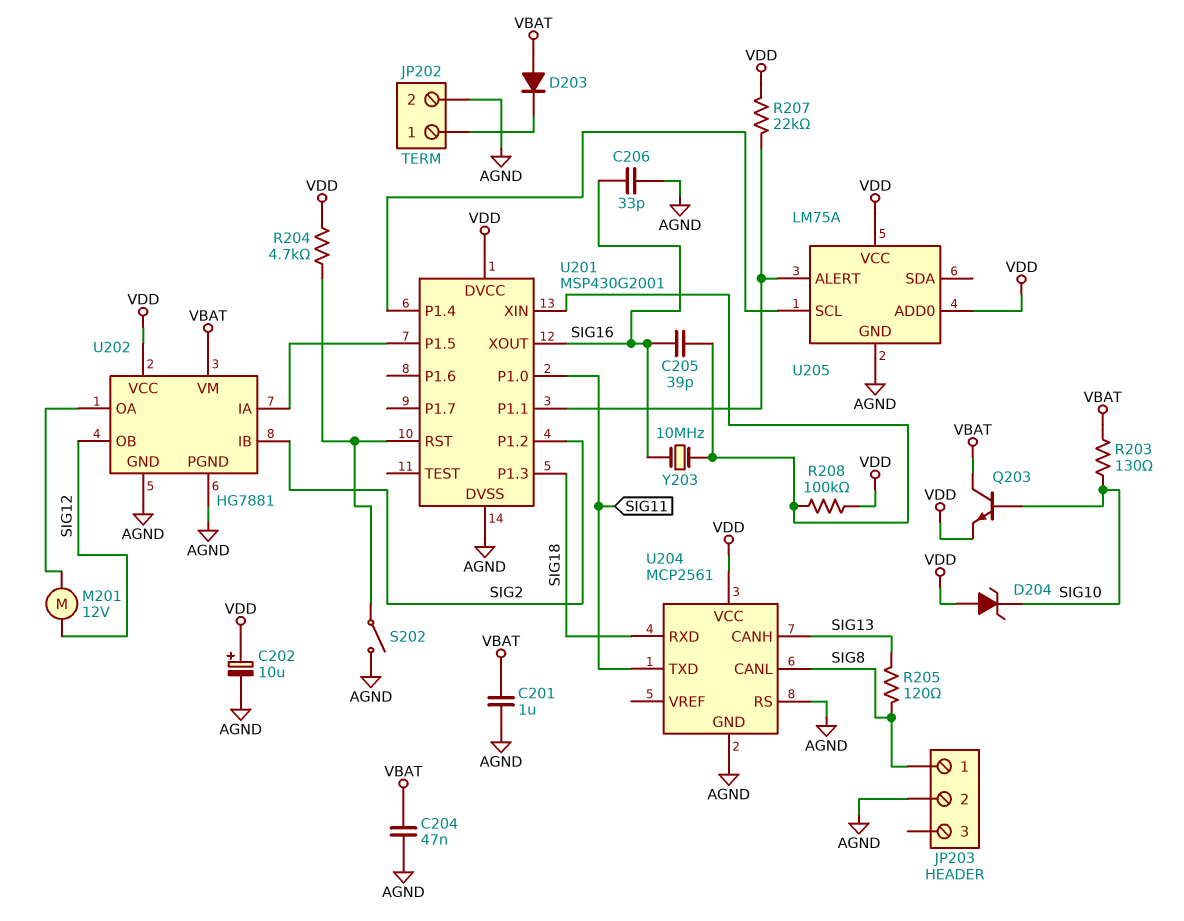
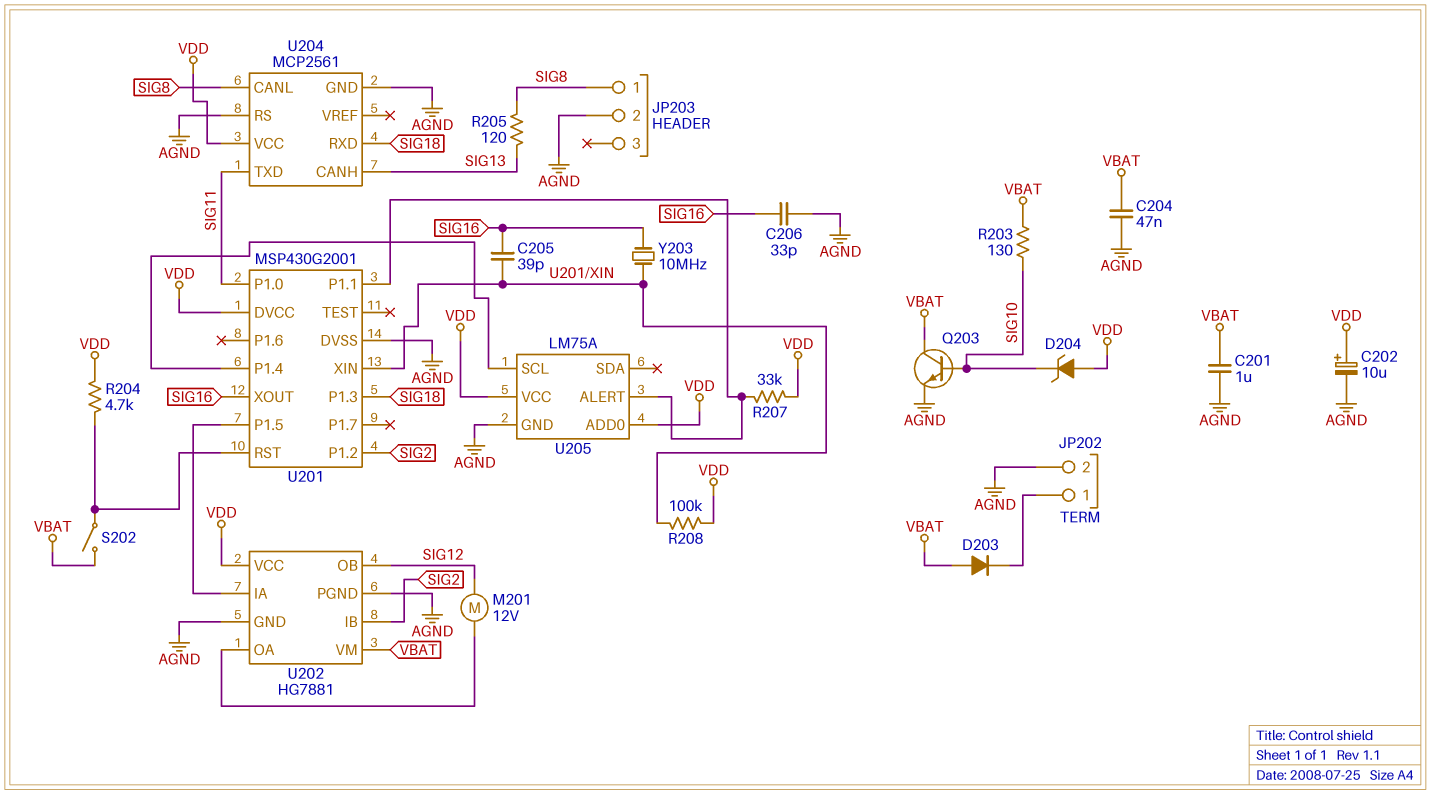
Q203: NPN (B SIG10, C VBAT, E VDD) -> NPN (B SIG10, C VBAT, E AGND)
R207: 22k (U201/P1.1, VDD) -> 33k (U201/P1.1, VDD)
S202: switch (AGND, U201/RST) -> switch (U201/RST, VBAT)

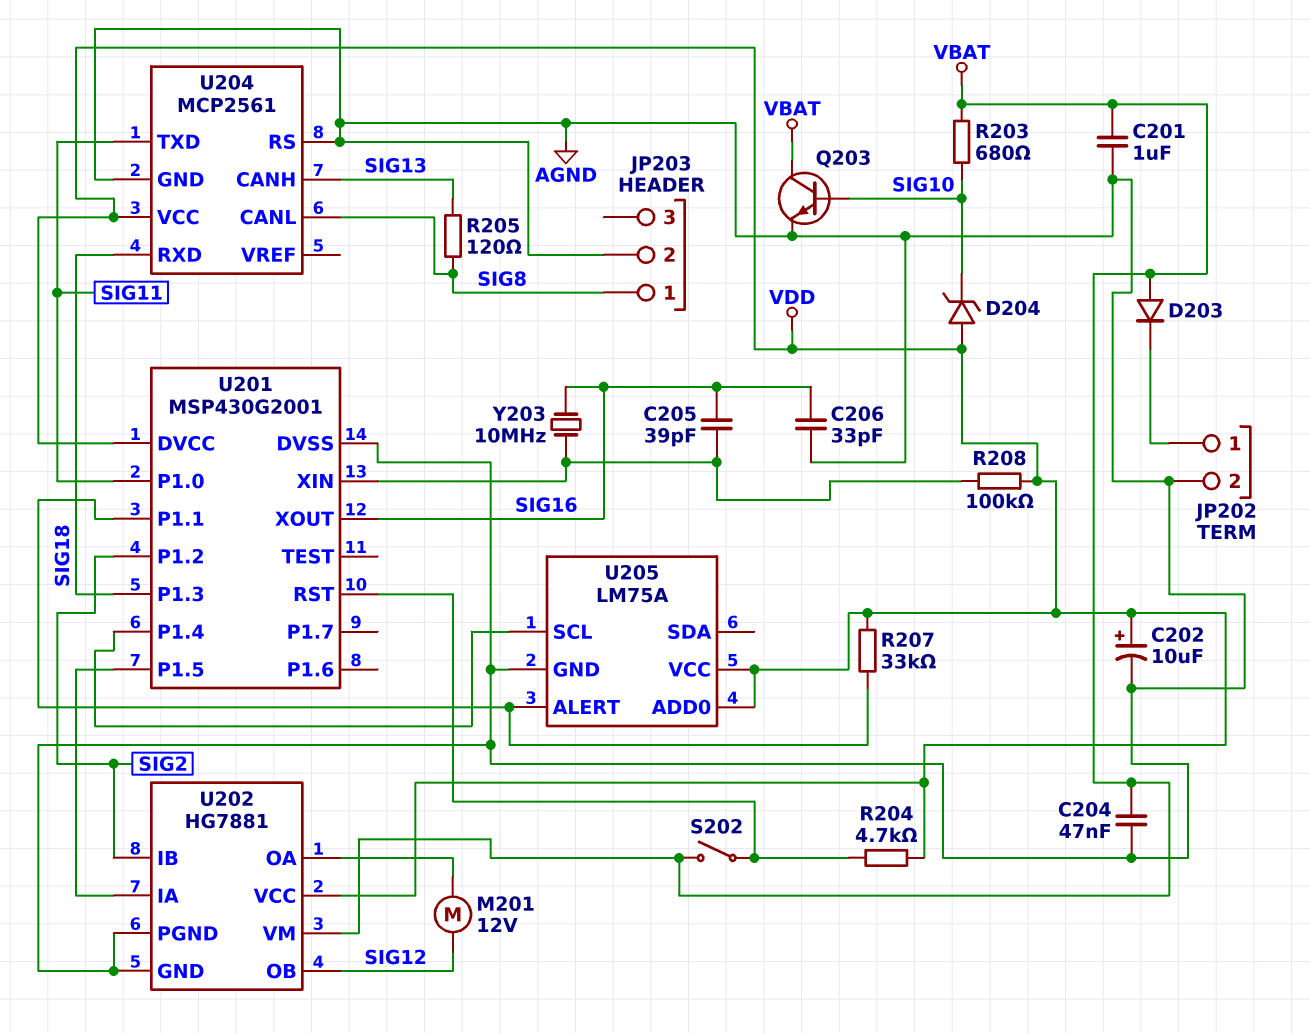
R203: 130 (SIG10, VBAT) -> 680 (SIG10, VBAT)

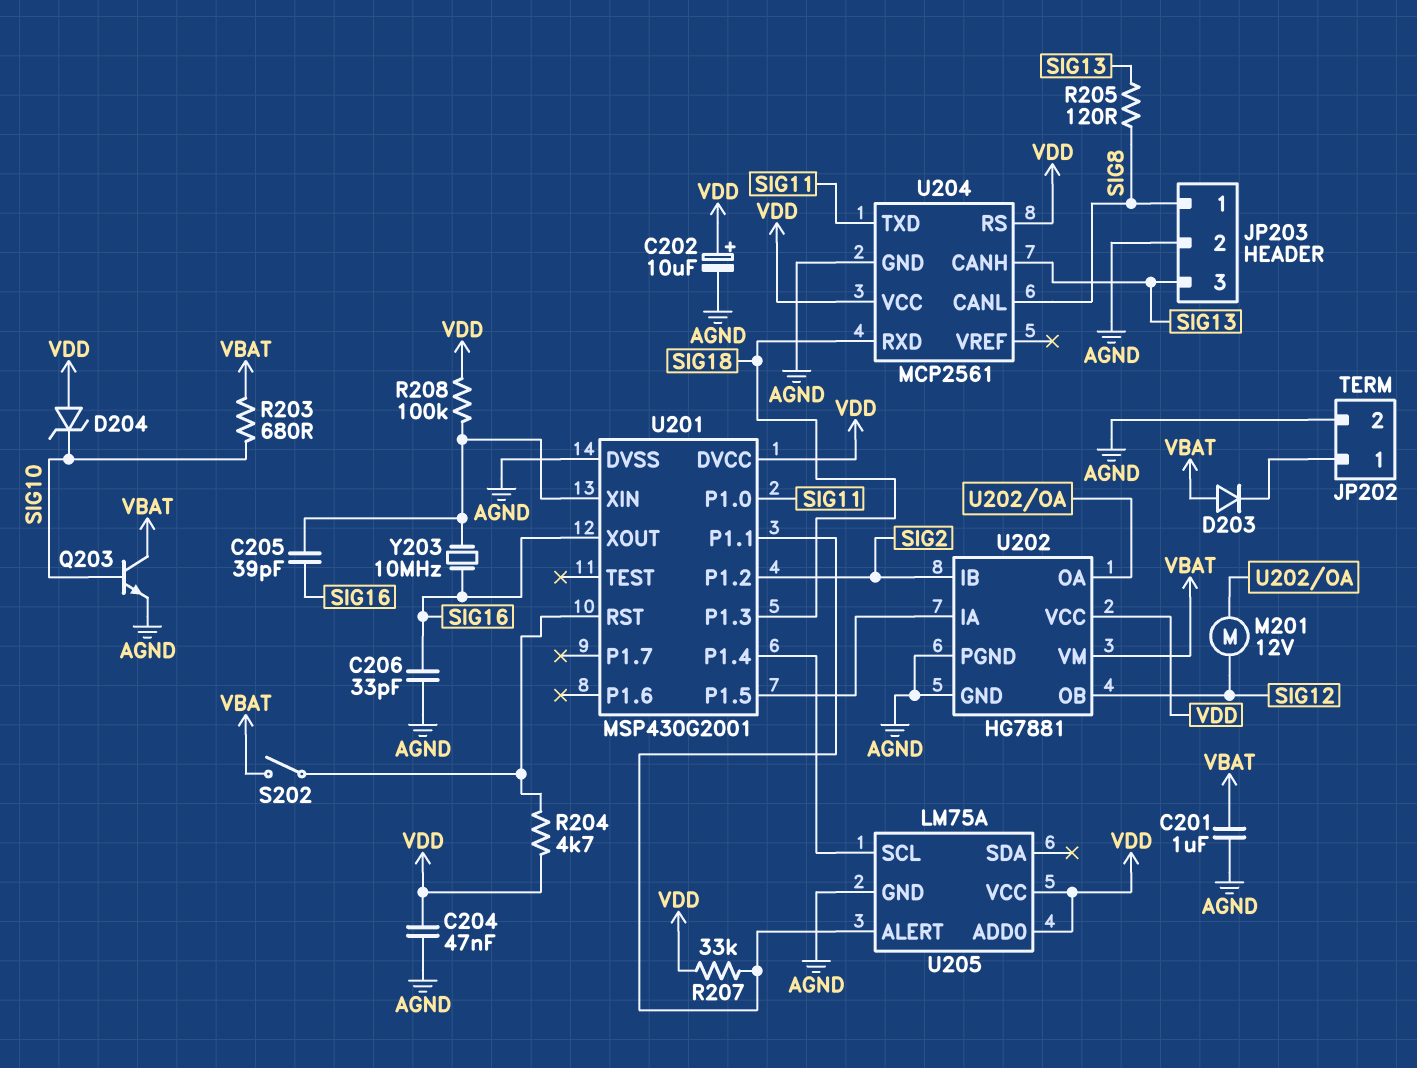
C204: 47nF (AGND, VBAT) -> 47nF (AGND, VDD)
JP203 pin 3: none -> SIG13
U204 pin RS: AGND -> VDD

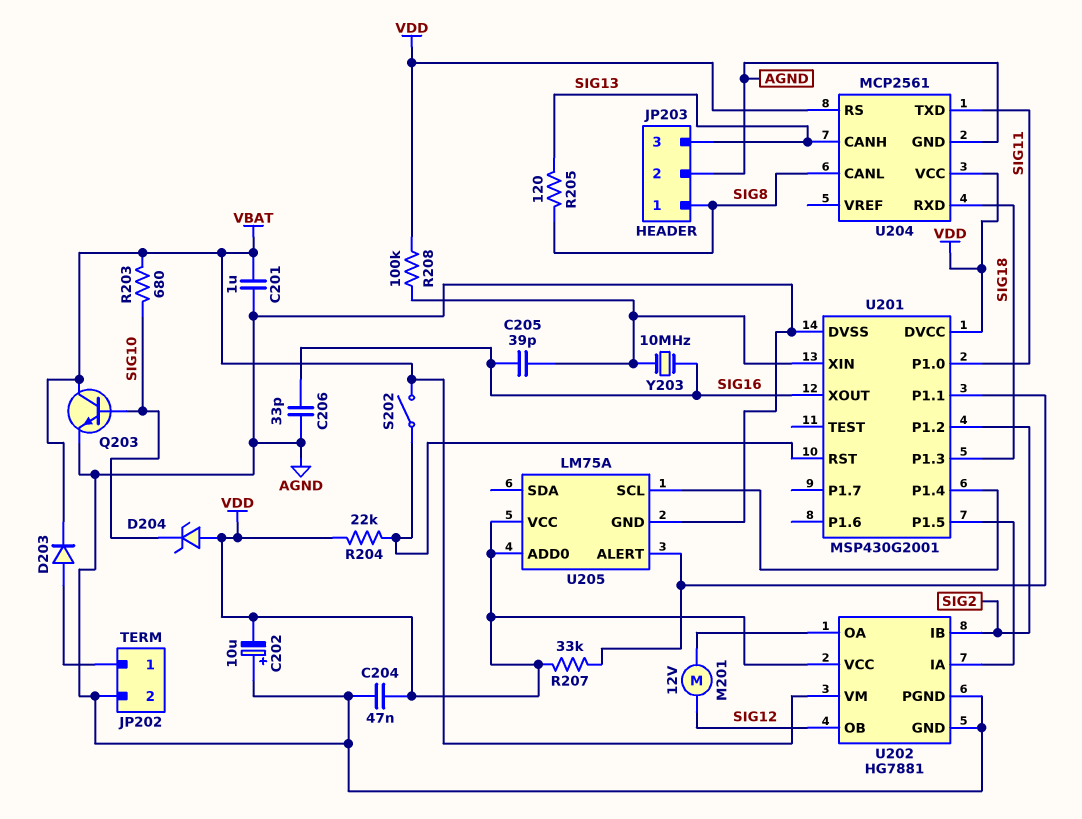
C202: 10uF (plus VDD, minus AGND) -> 10uF (plus AGND, minus VDD)
D203: diode (A VBAT, K JP202/1) -> diode (A JP202/1, K VBAT)
R204: 4.7k (U201/RST, VDD) -> 22k (U201/RST, VDD)

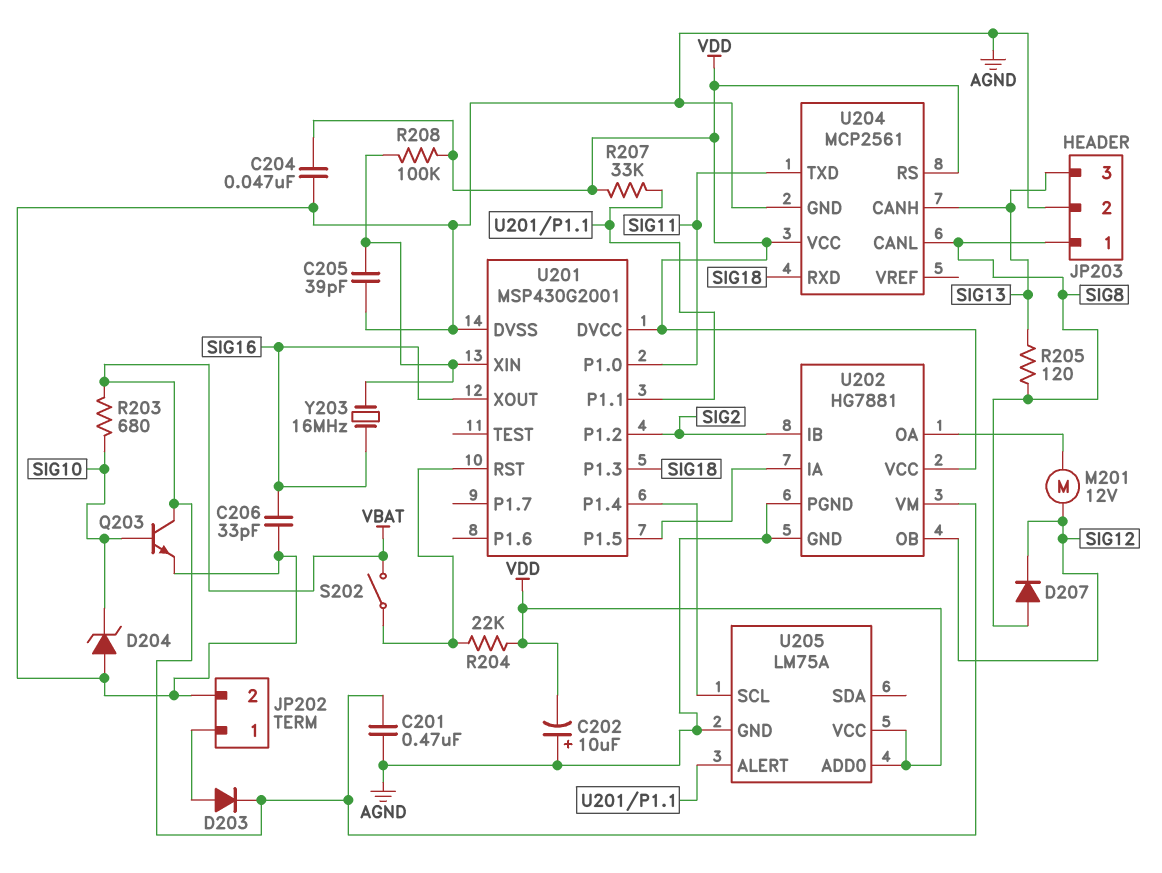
C201: 1uF (AGND, VBAT) -> 470nF (AGND, VBAT)
C205: 39pF (SIG16, U201/XIN) -> 39pF (AGND, U201/XIN)
D204: zener (A VDD, K SIG10) -> zener (A AGND, K SIG10)
D207: none -> diode (A SIG8, K SIG12)
Y203: 10MHz (SIG16, U201/XIN) -> 16MHz (SIG16, U201/XIN)

